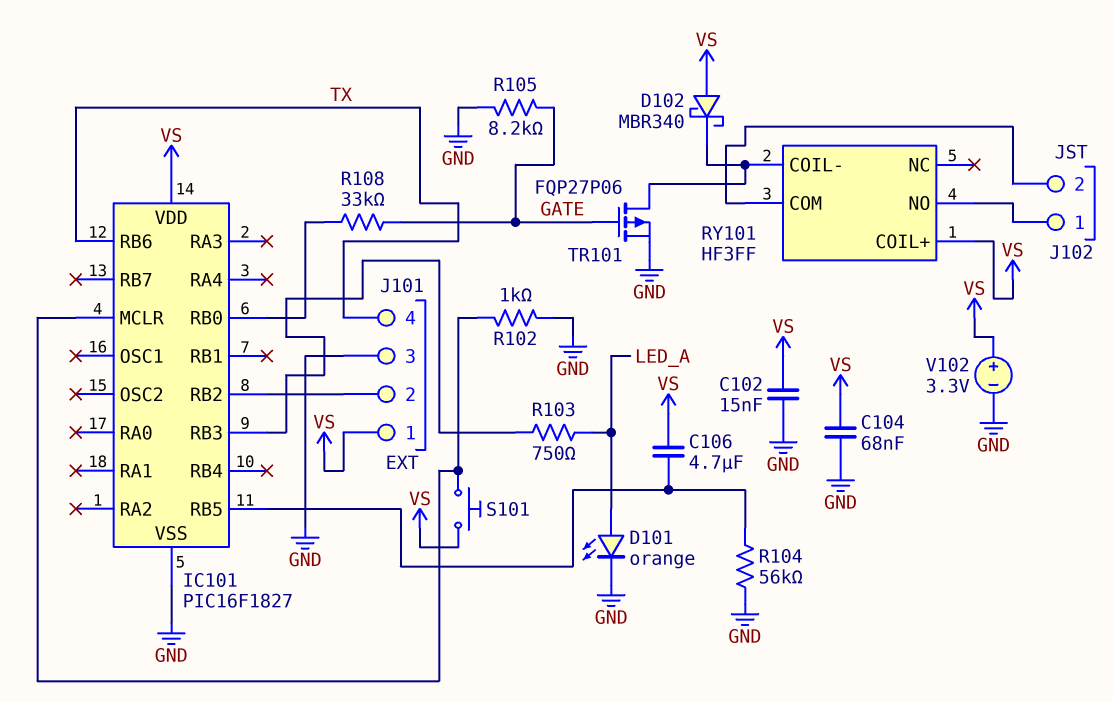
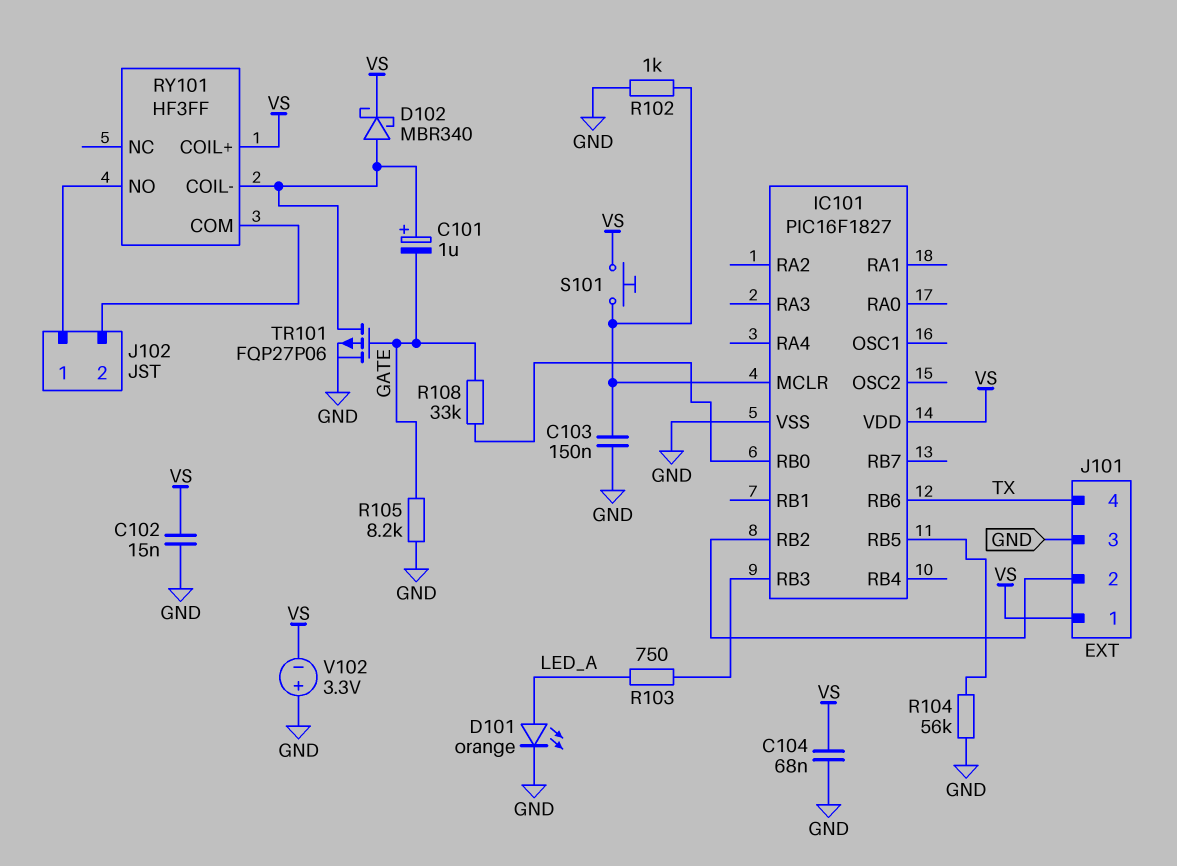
C101: none -> 1uF (plus RY101/COIL-, minus GATE)
C103: none -> 150nF (GND, IC101/MCLR)
C106: 4.7uF (IC101/RB5, VS) -> none
D102: schottky MBR340 (A VS, K RY101/COIL-) -> schottky MBR340 (A RY101/COIL-, K VS)
V102: 3.3V (plus VS, minus GND) -> 3.3V (plus GND, minus VS)

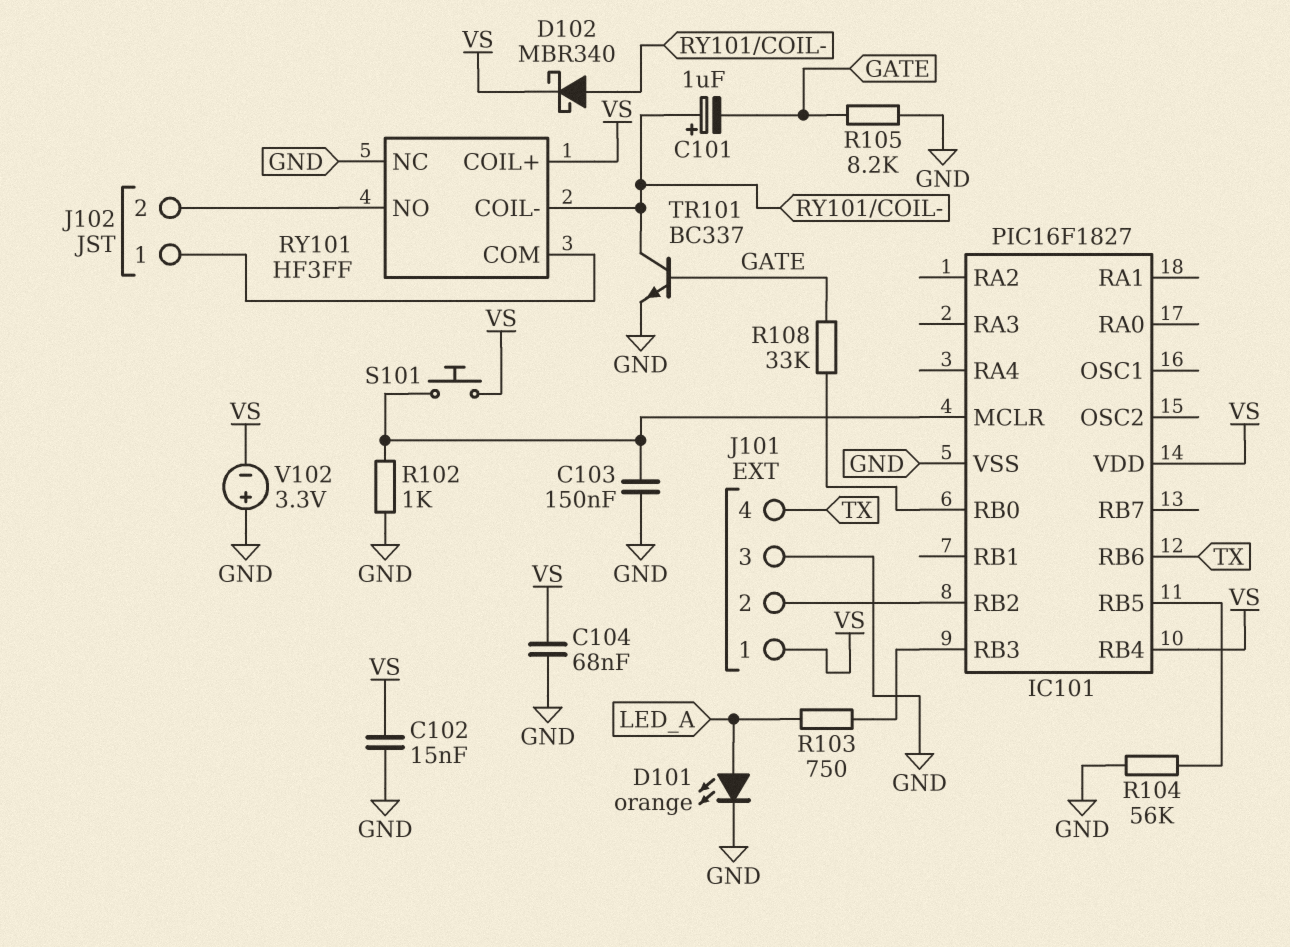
IC101 pin RB4: none -> VS
RY101 pin COM: J102/2 -> J102/1
RY101 pin NC: none -> GND
RY101 pin NO: J102/1 -> J102/2
TR101: PMOS FQP27P06 (G GATE, D RY101/COIL-, S GND) -> NPN BC337 (B GATE, C RY101/COIL-, E GND)

